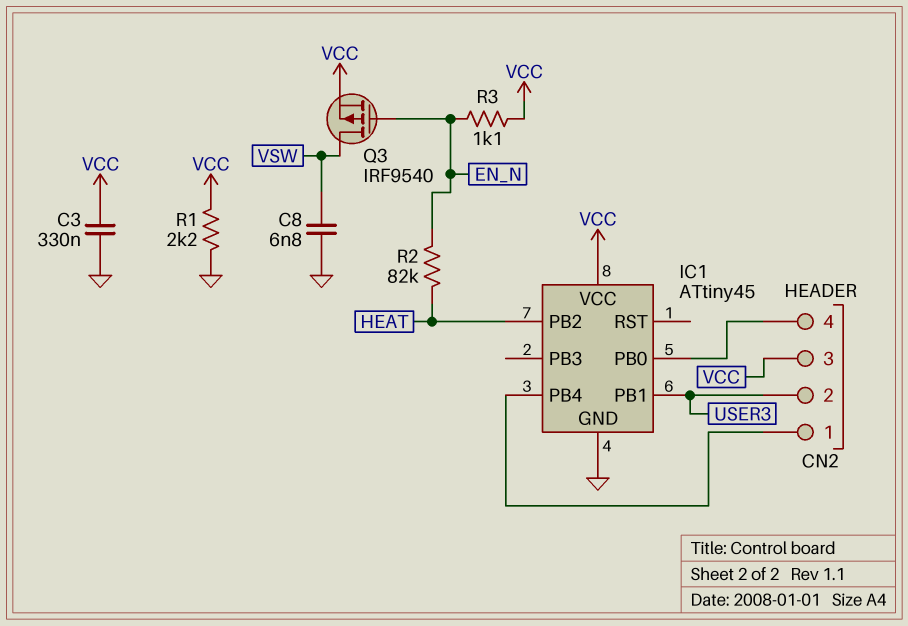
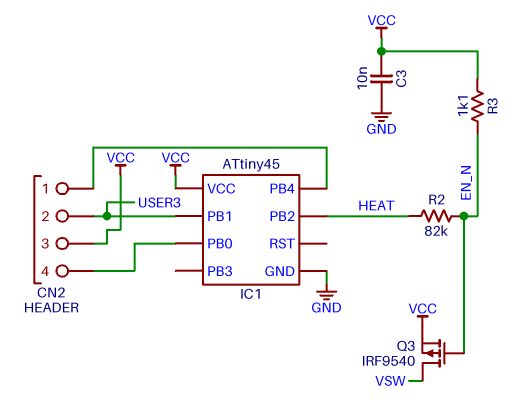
C3: 330nF (GND, VCC) -> 10nF (GND, VCC)
C8: 6.8nF (GND, VSW) -> none
R1: 2.2k (GND, VCC) -> none

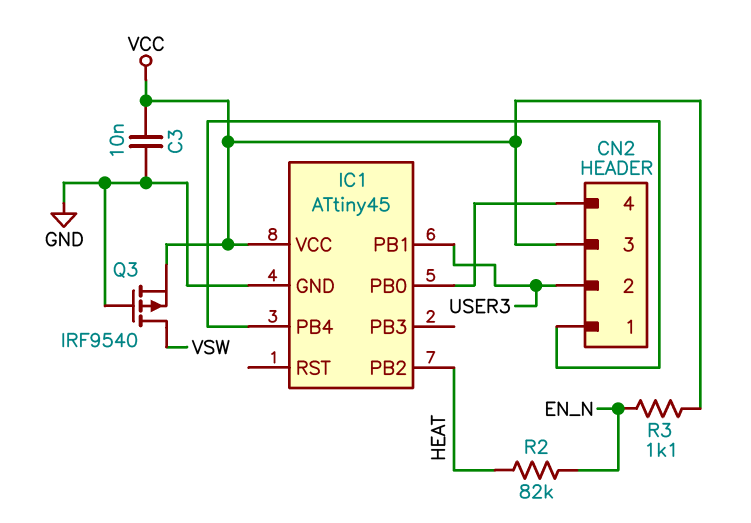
Q3: PMOS IRF9540 (G EN_N, D VSW, S VCC) -> PMOS IRF9540 (G GND, D VSW, S VCC)

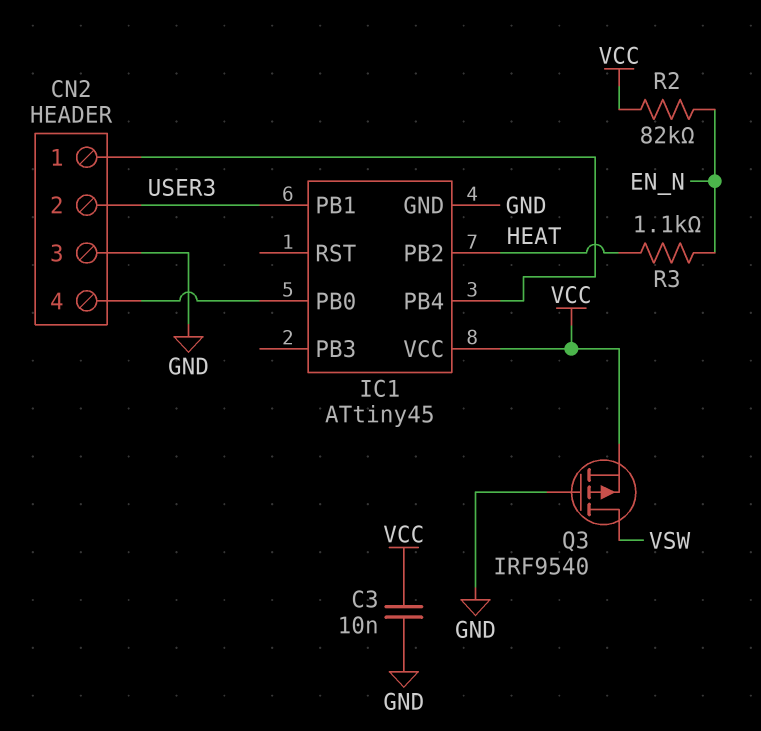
CN2 pin 3: VCC -> GND
R2: 82k (EN_N, HEAT) -> 82k (EN_N, VCC)
R3: 1.1k (EN_N, VCC) -> 1.1k (EN_N, HEAT)

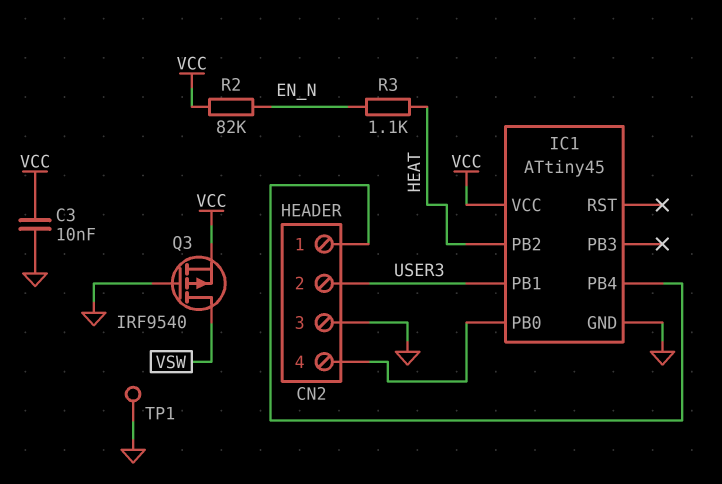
TP1: none -> test point (GND)

